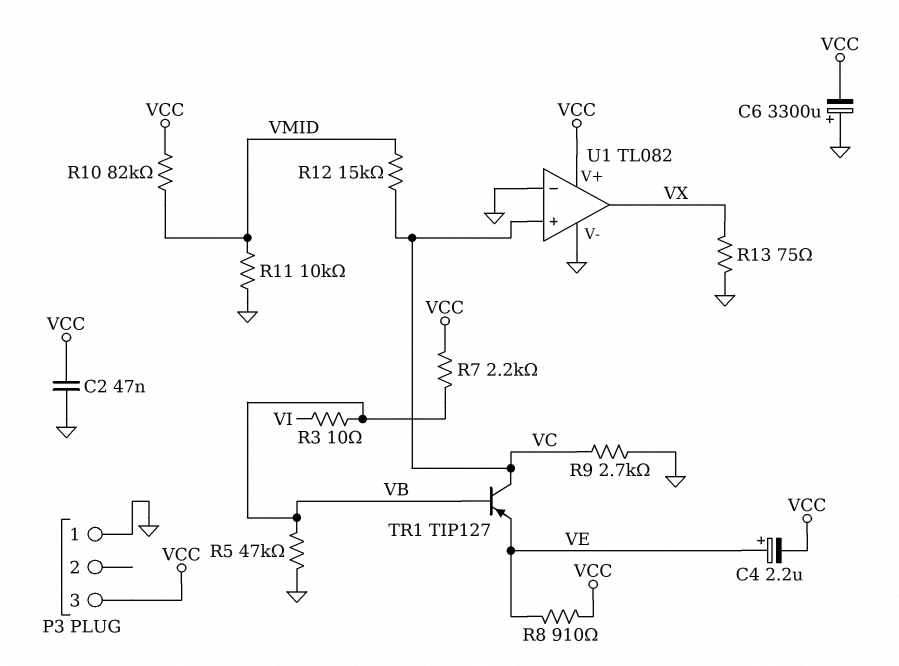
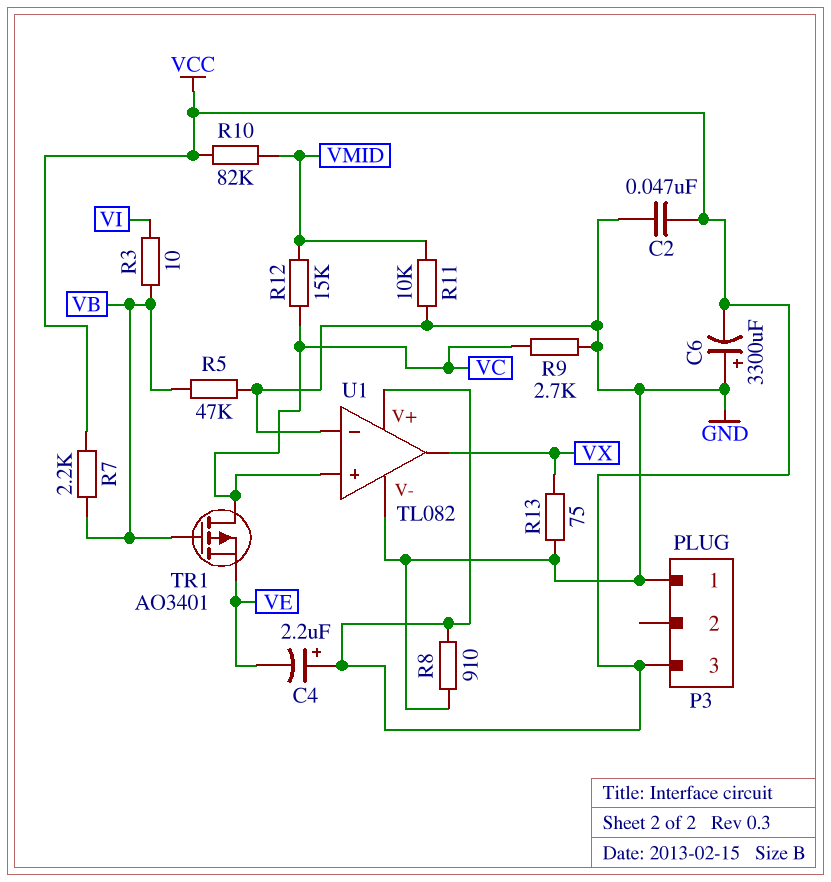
C4: 2.2uF (plus VE, minus VCC) -> 2.2uF (plus VCC, minus VE)
R8: 910 (VCC, VE) -> 910 (GND, VCC)
TR1: PNP TIP127 (B VB, C VC, E VE) -> PMOS AO3401 (G VB, D VC, S VE)

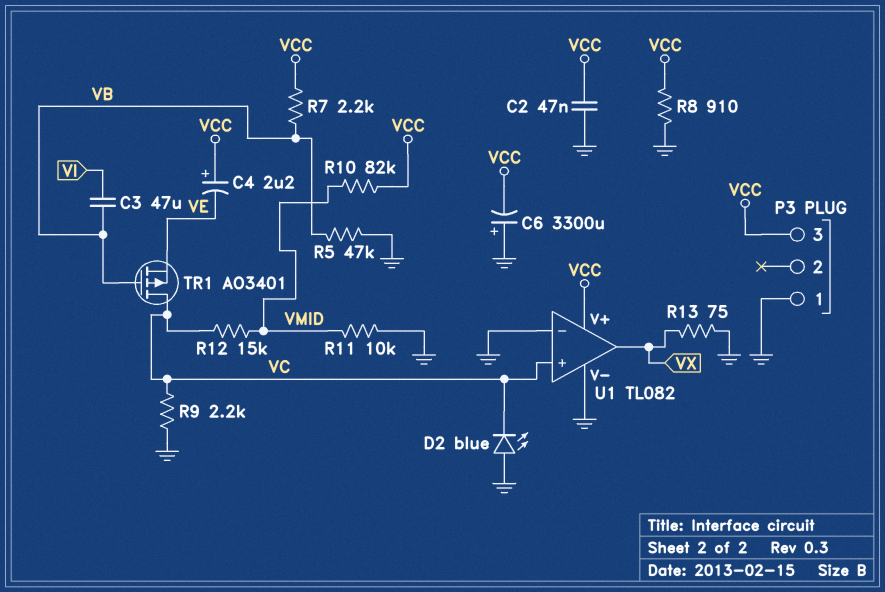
C3: none -> 47uF (VB, VI)
D2: none -> LED blue (A GND, K VC)
R3: 10 (VB, VI) -> none
R9: 2.7k (GND, VC) -> 2.2k (GND, VC)

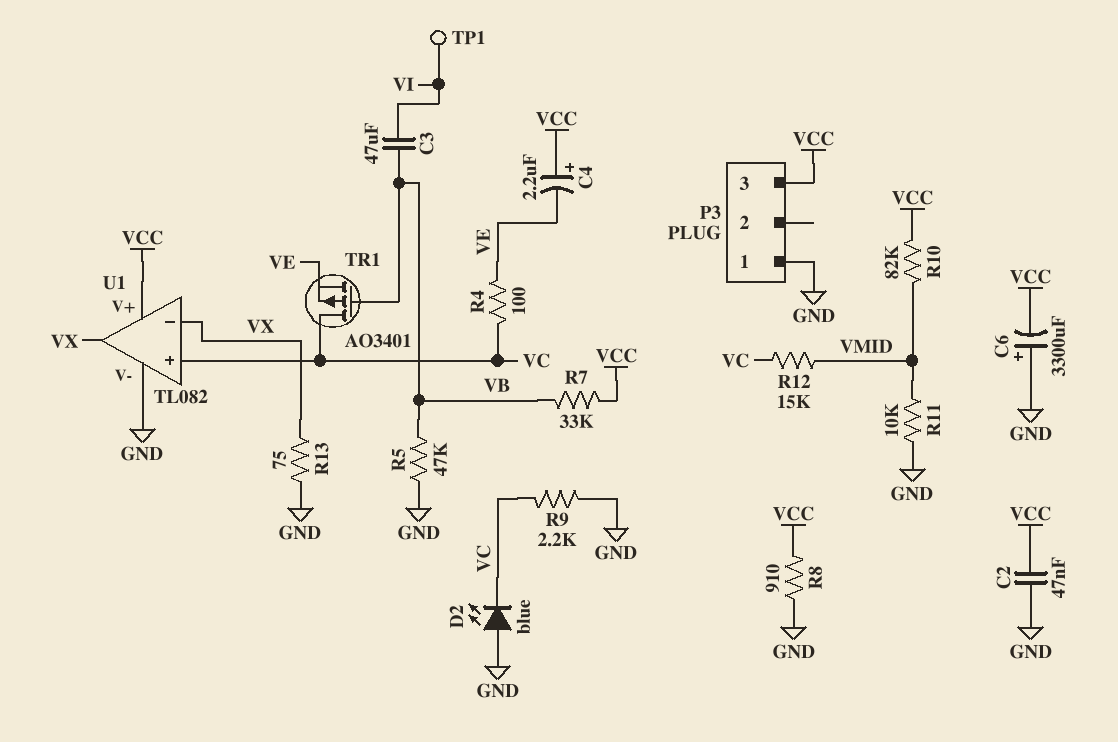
R4: none -> 100 (VC, VE)
R7: 2.2k (VB, VCC) -> 33k (VB, VCC)
TP1: none -> test point (VI)
U1 pin in-: GND -> VX

